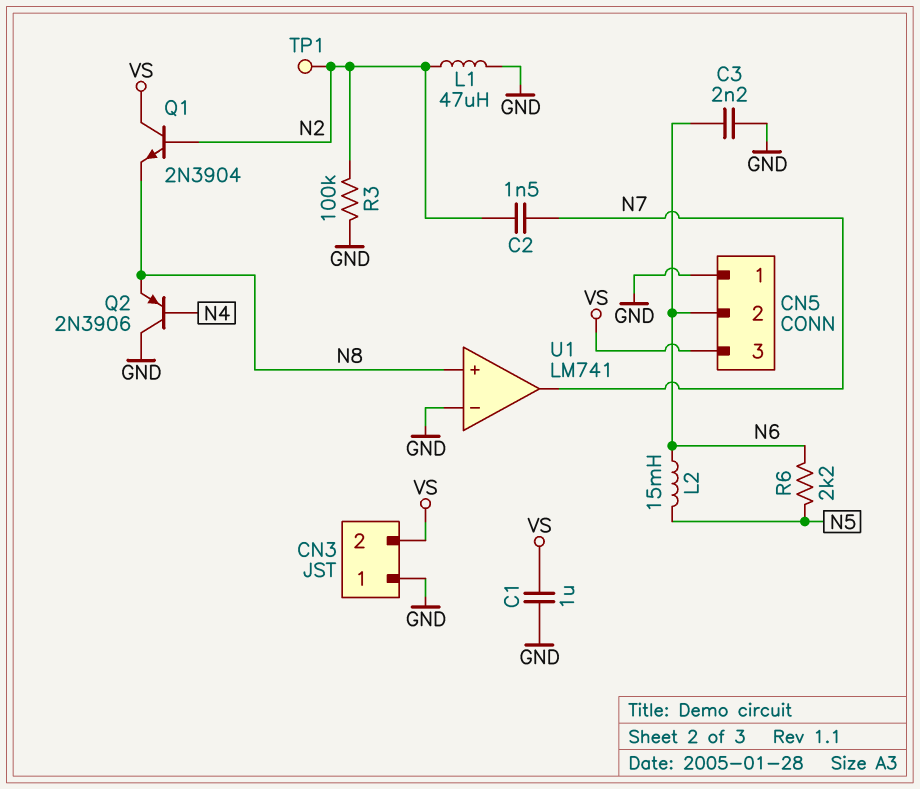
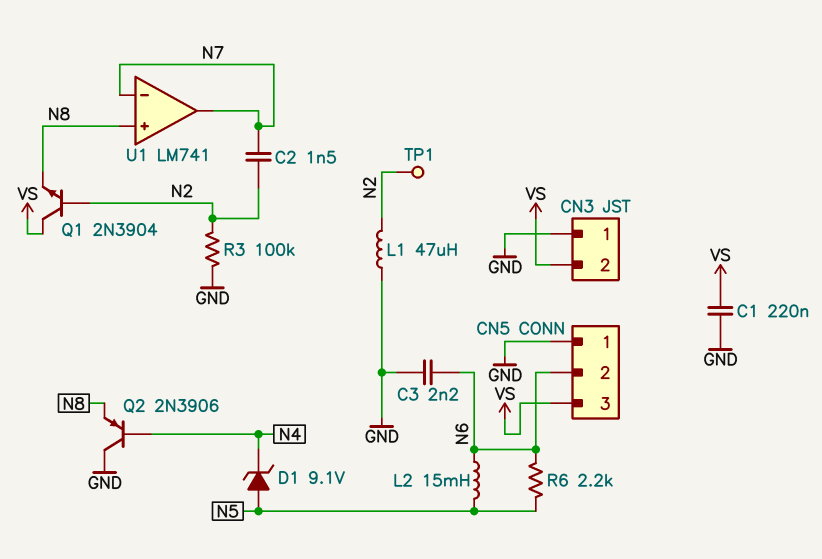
C1: 1uF (GND, VS) -> 220nF (GND, VS)
D1: none -> zener 9.1V (A N5, K N4)
U1 pin in-: GND -> N7

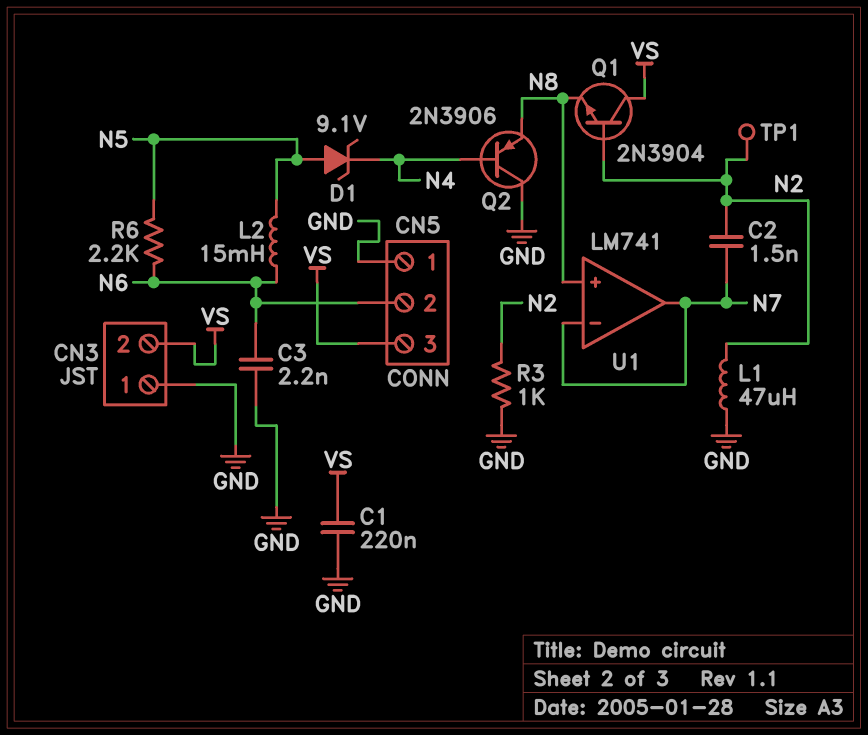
R3: 100k (GND, N2) -> 1k (GND, N2)

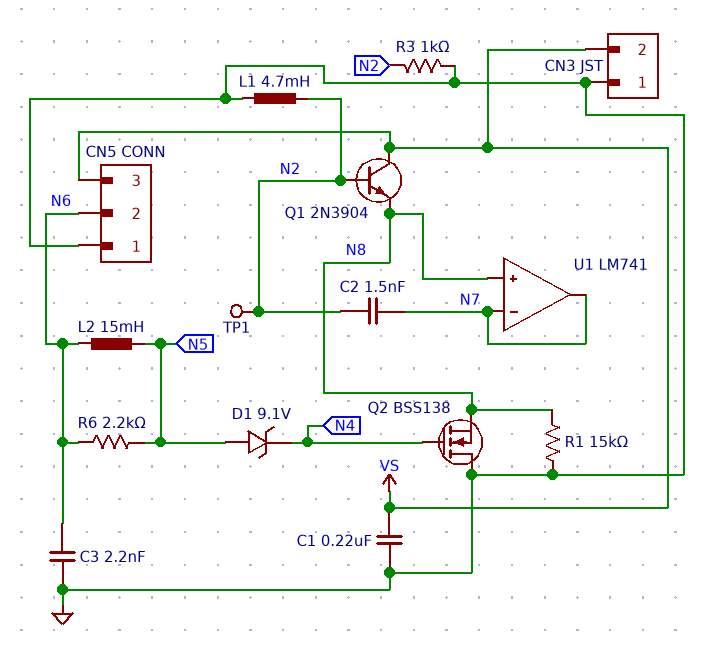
L1: 47uH (GND, N2) -> 4.7mH (GND, N2)
Q2: PNP 2N3906 (B N4, C GND, E N8) -> NMOS BSS138 (G N4, D GND, S N8)
R1: none -> 15k (GND, N8)

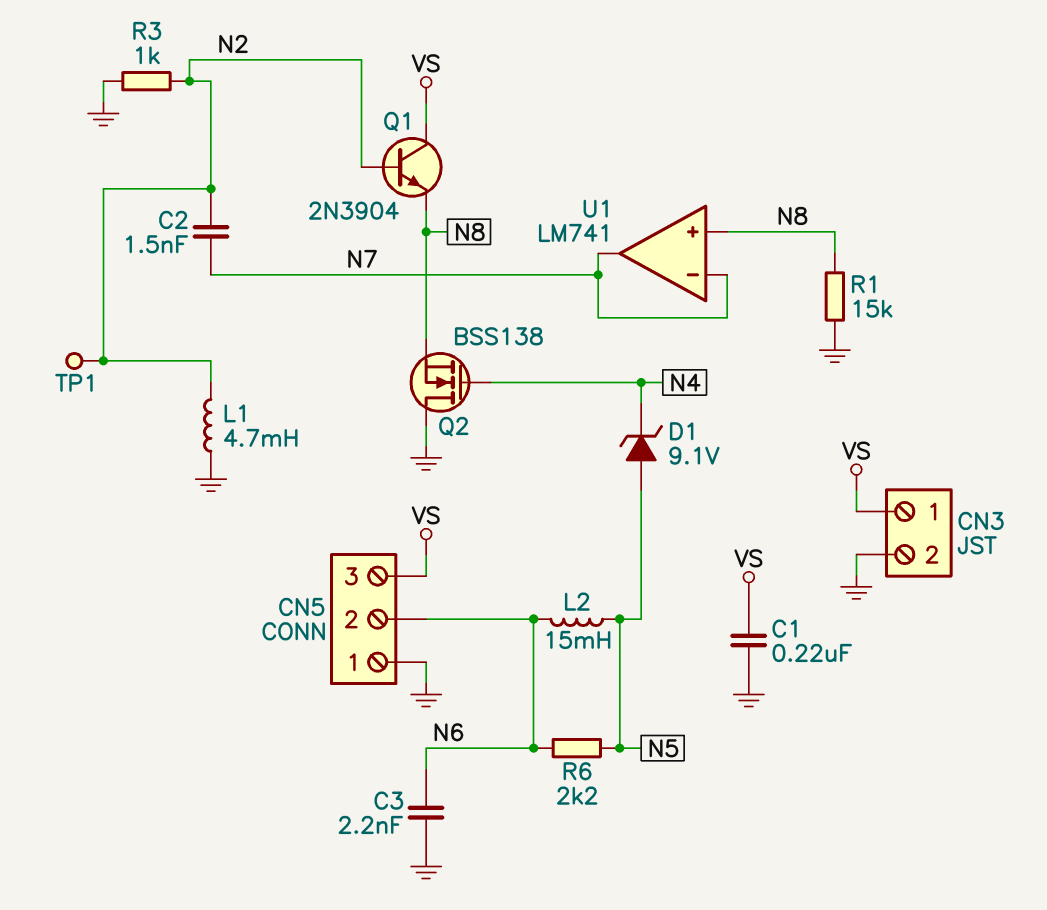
CN3 pin 1: GND -> VS
CN3 pin 2: VS -> GND

